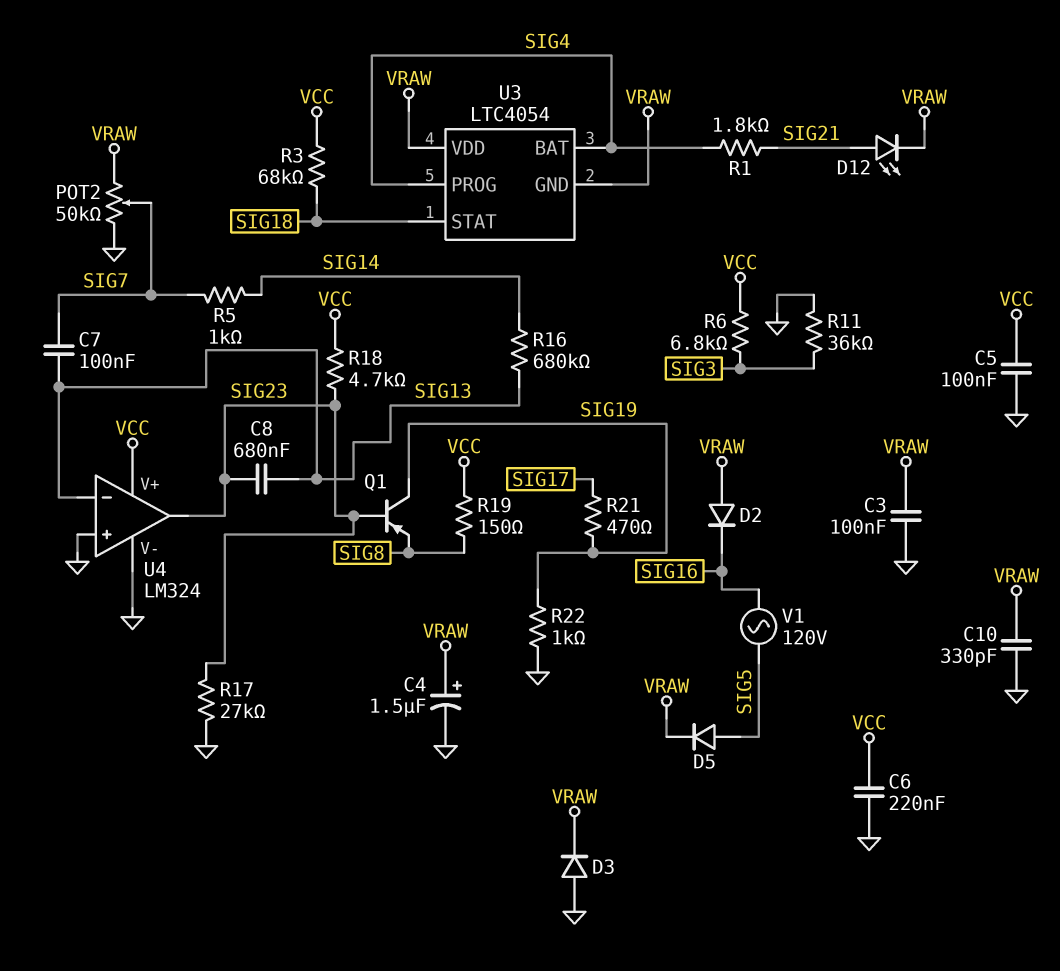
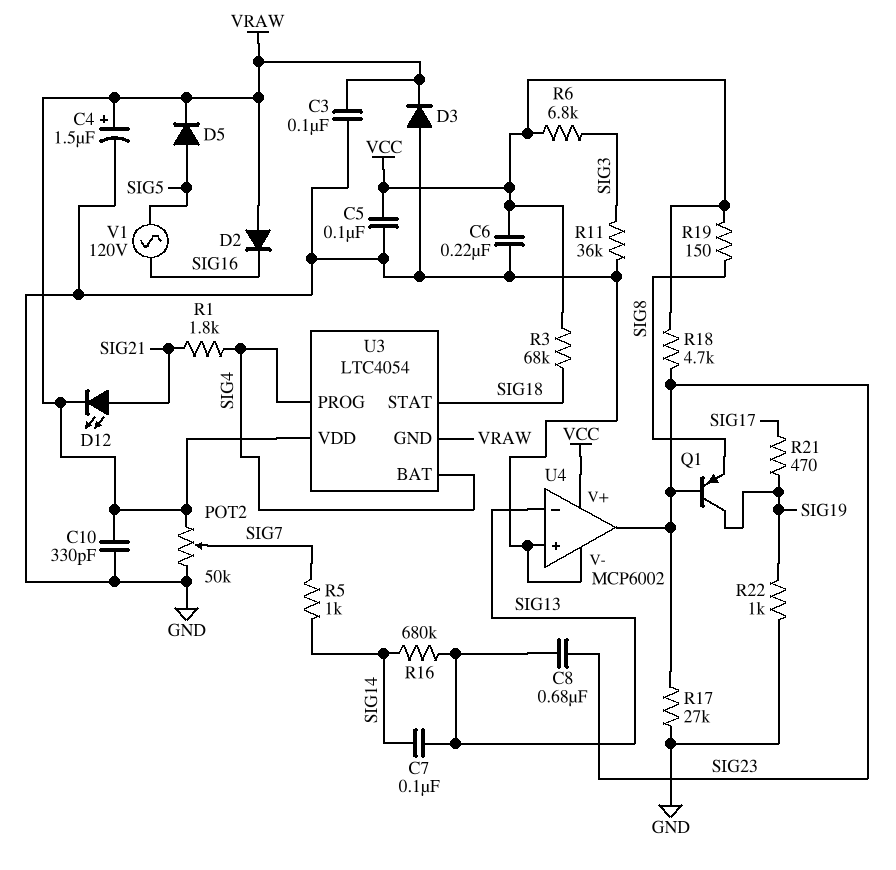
C7: 100nF (SIG7, SIG13) -> 100nF (SIG13, SIG14)
U4: LM324 -> MCP6002

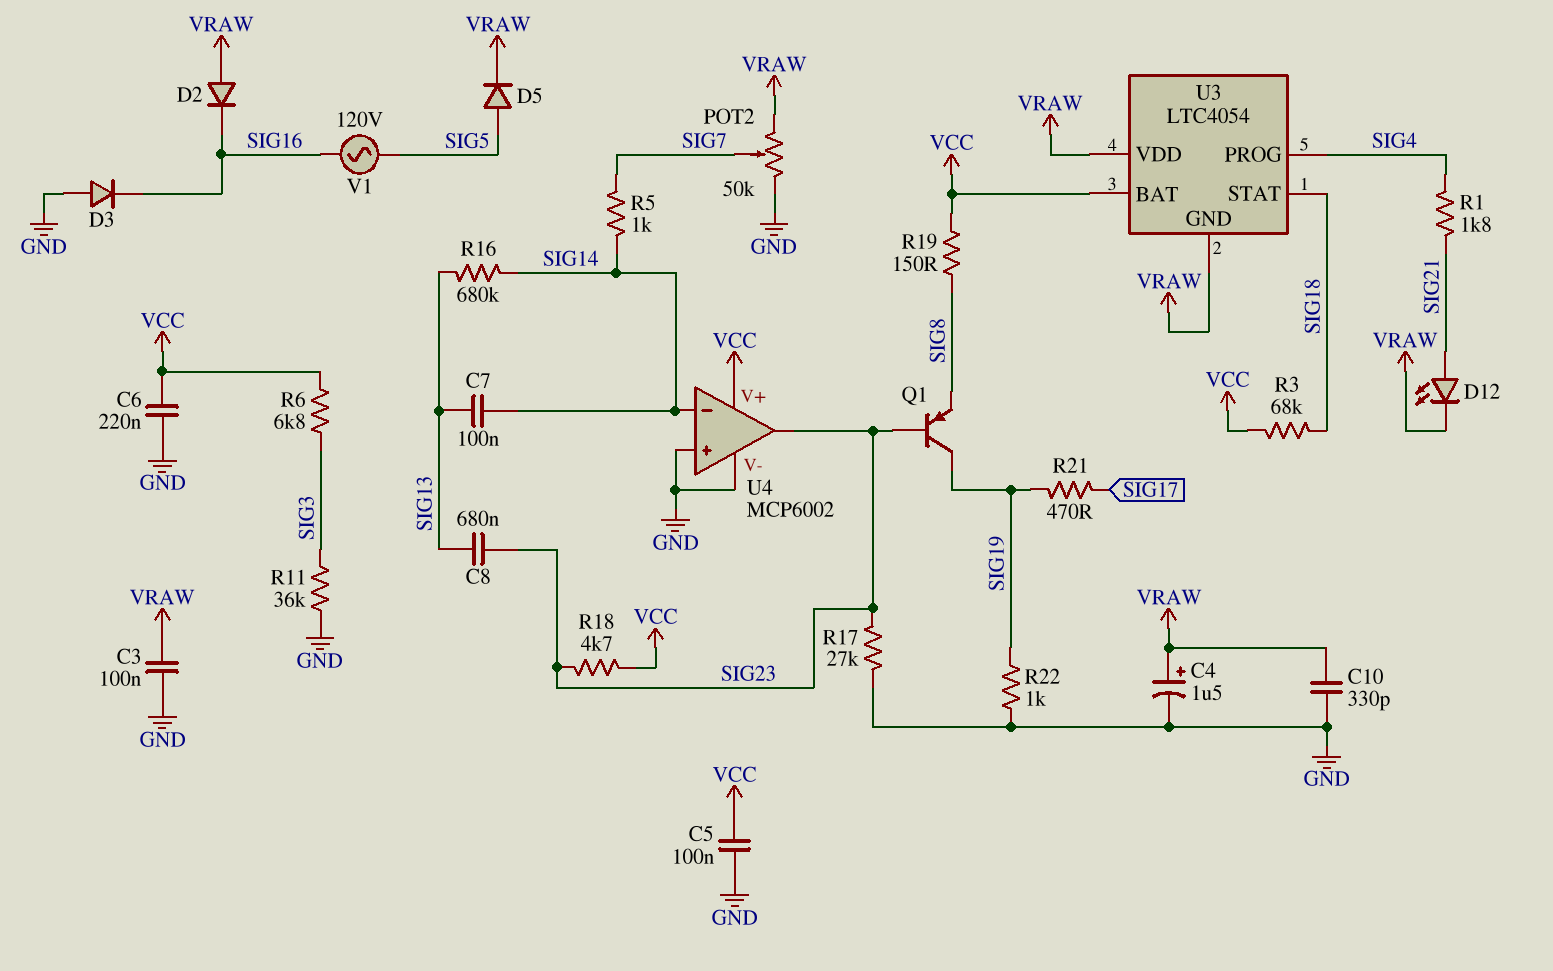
D3: diode (A GND, K VRAW) -> diode (A GND, K SIG16)
U3 pin BAT: SIG4 -> VCC
U4 pin in-: SIG13 -> SIG14

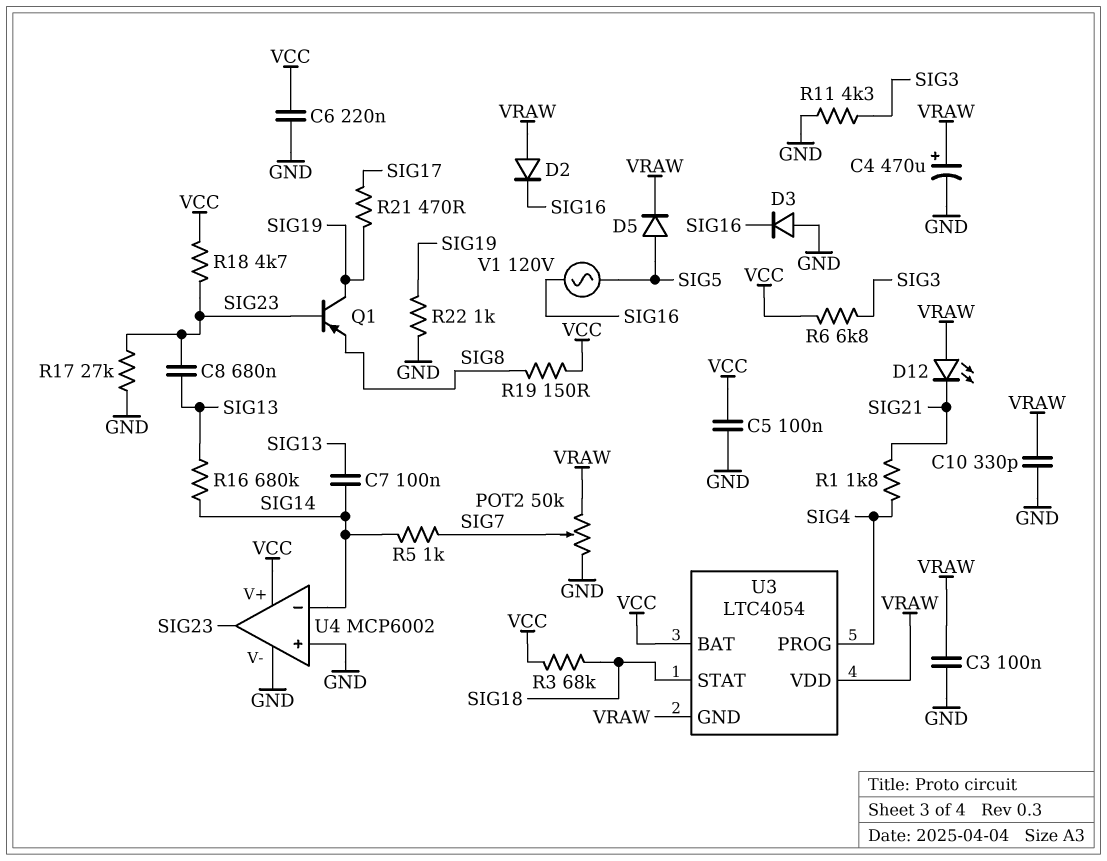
C4: 1.5uF (plus VRAW, minus GND) -> 470uF (plus VRAW, minus GND)
D12: LED (A SIG21, K VRAW) -> LED (A VRAW, K SIG21)
R11: 36k (GND, SIG3) -> 4.3k (GND, SIG3)

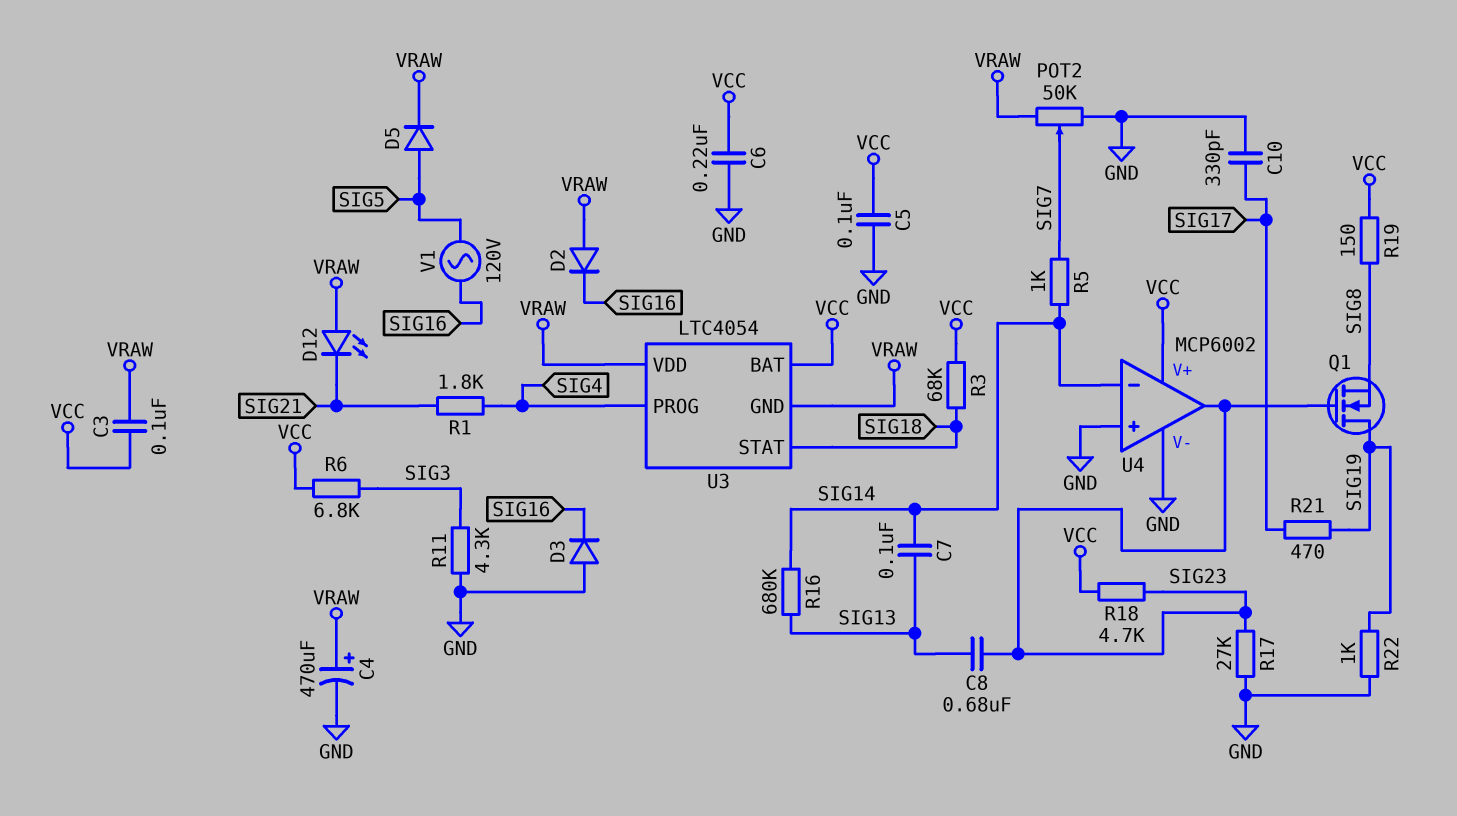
C3: 100nF (GND, VRAW) -> 100nF (VCC, VRAW)
C10: 330pF (GND, VRAW) -> 330pF (GND, SIG17)
Q1: PNP (B SIG23, C SIG19, E SIG8) -> NMOS (G SIG23, D SIG19, S SIG8)

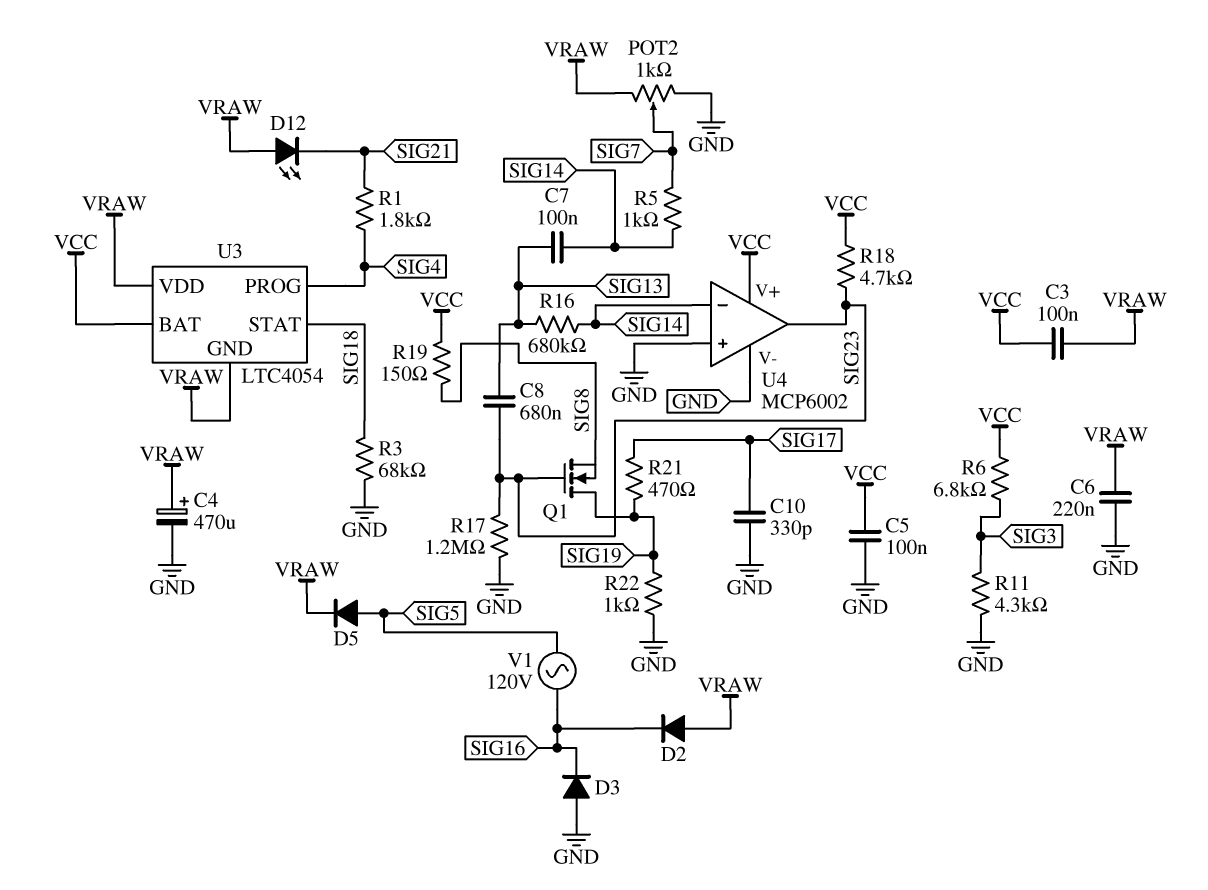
C6: 220nF (GND, VCC) -> 220nF (GND, VRAW)
POT2: 50k (GND, VRAW, wiper SIG7) -> 1k (GND, VRAW, wiper SIG7)
R3: 68k (SIG18, VCC) -> 68k (GND, SIG18)
R17: 27k (GND, SIG23) -> 1.2M (GND, SIG23)

